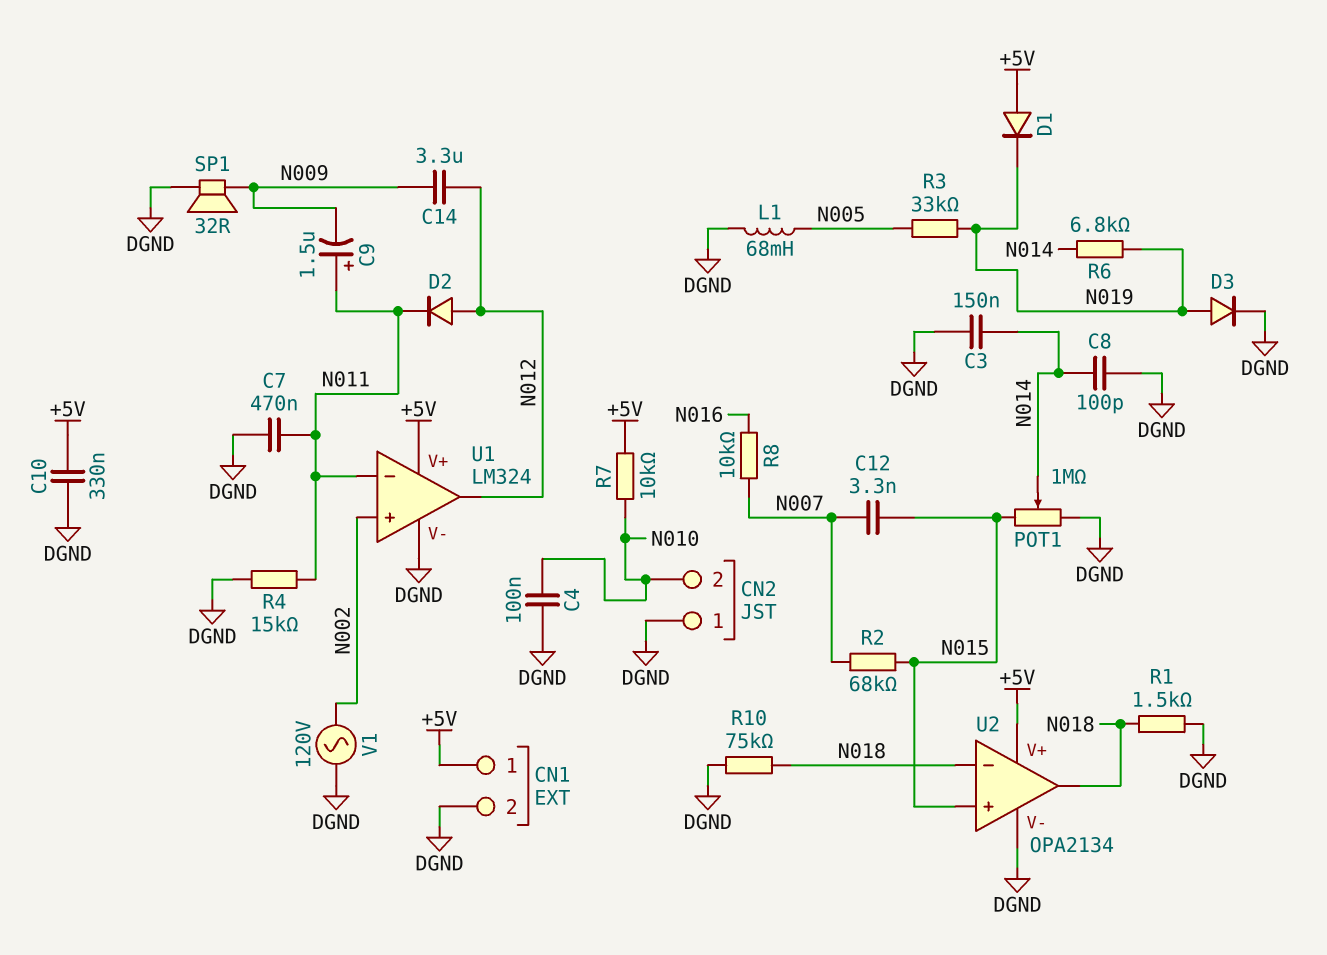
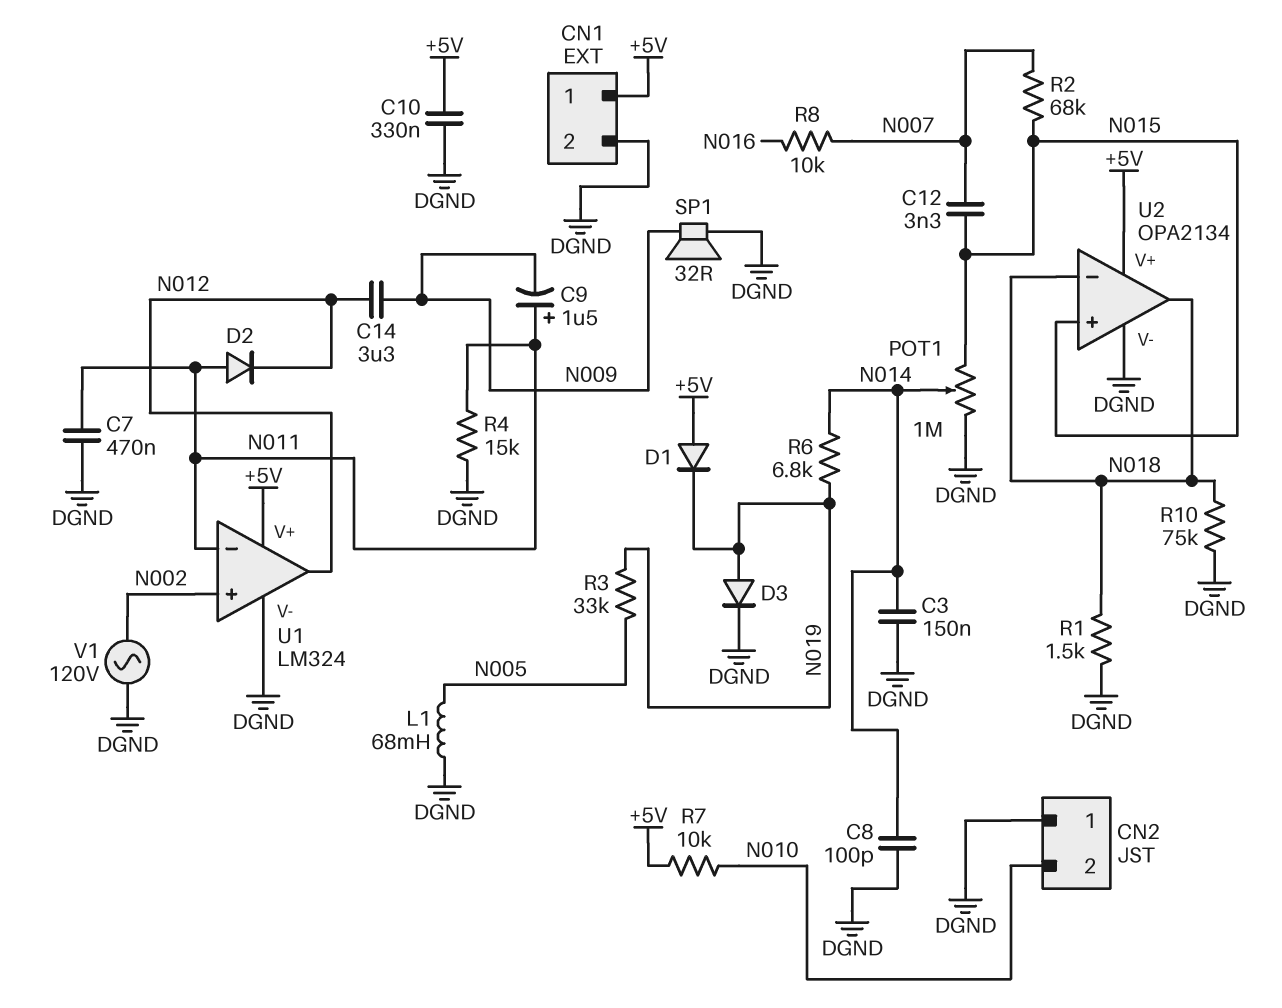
C4: 100nF (DGND, N010) -> none
D2: diode (A N012, K N011) -> diode (A N011, K N012)

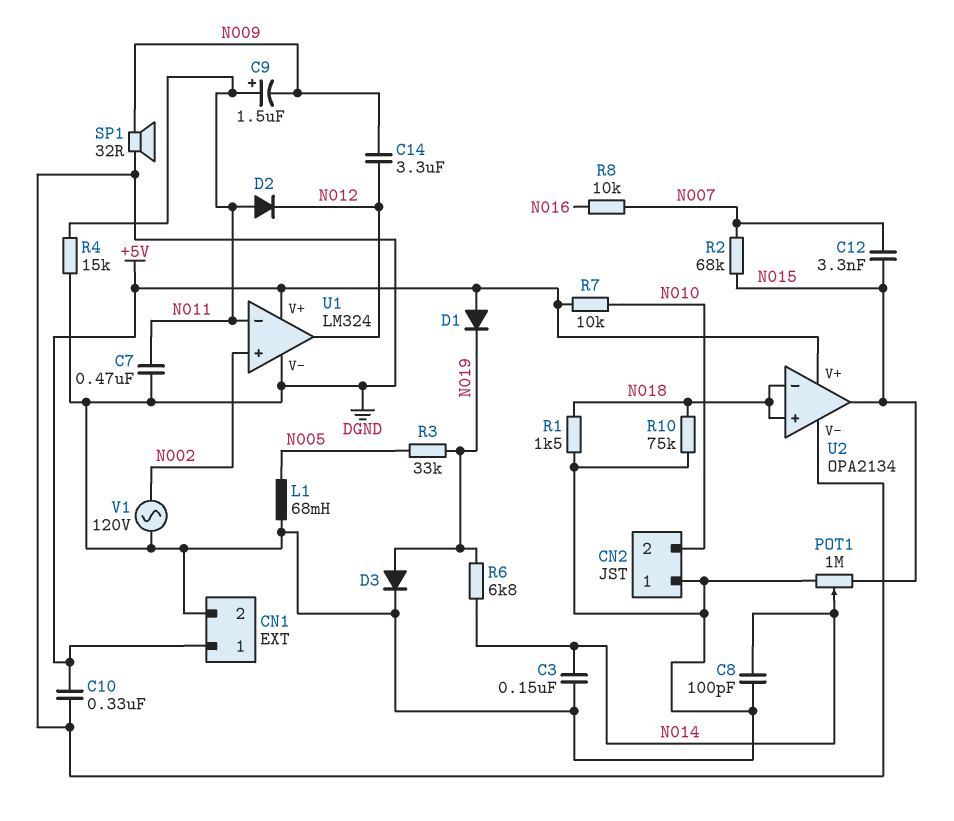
U2 pin in+: N015 -> N018
U2 pin out: N018 -> N015

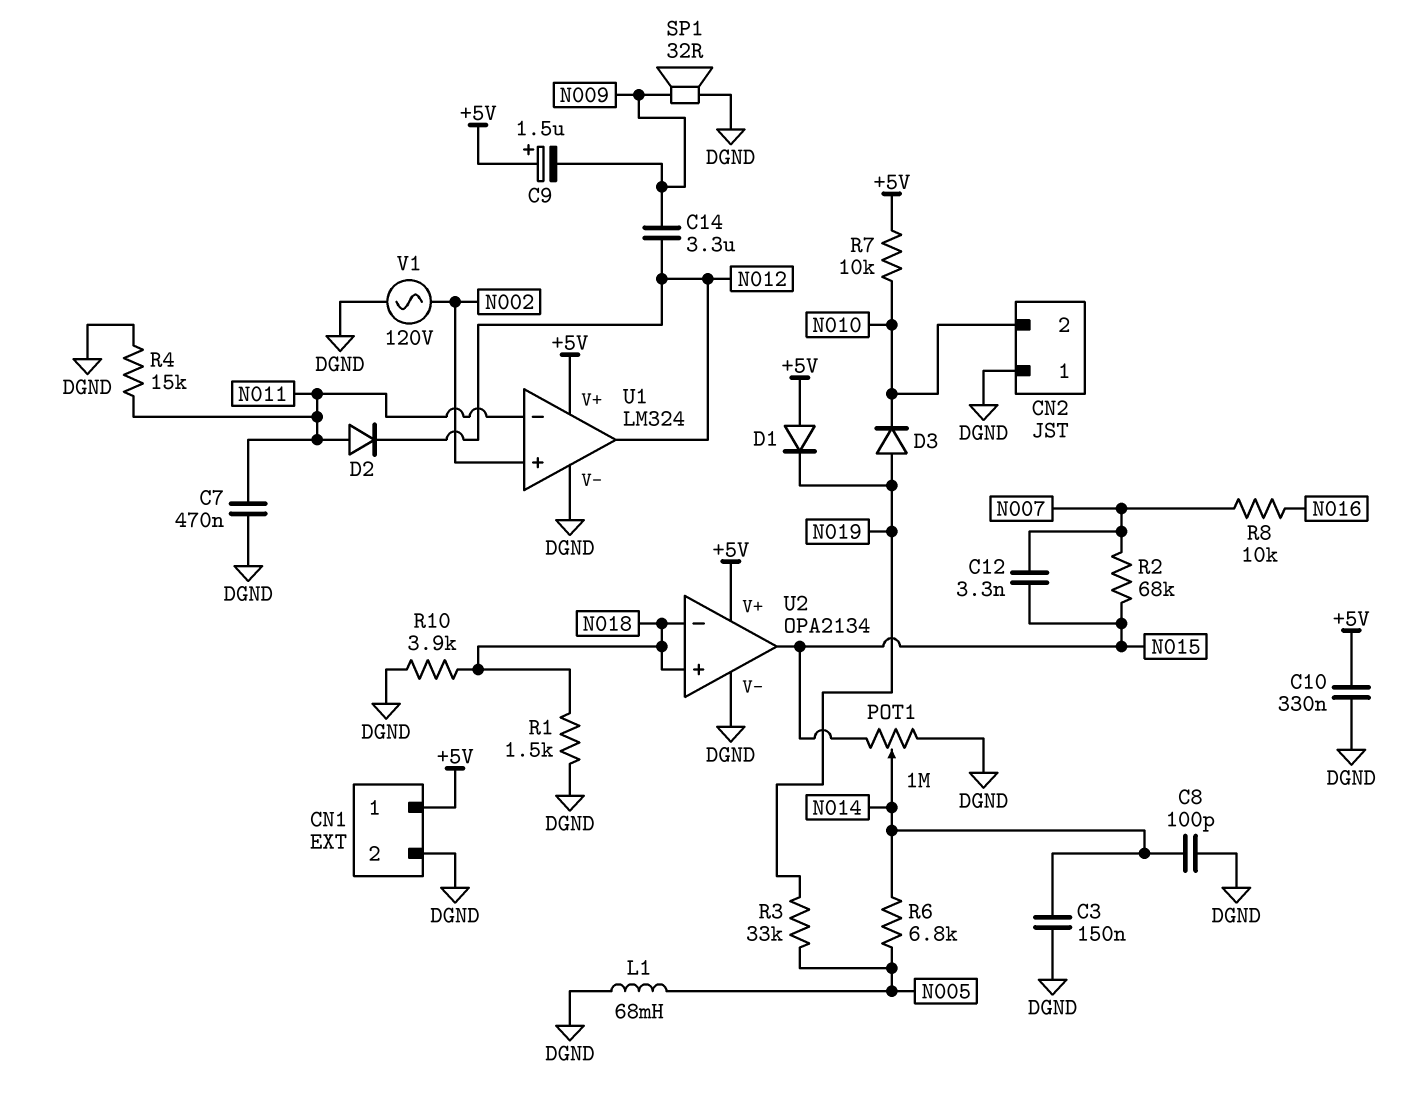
C9: 1.5uF (plus N011, minus N009) -> 1.5uF (plus +5V, minus N009)
D3: diode (A N019, K DGND) -> diode (A N019, K N010)
R6: 6.8k (N014, N019) -> 6.8k (N005, N014)
R10: 75k (DGND, N018) -> 3.9k (DGND, N018)

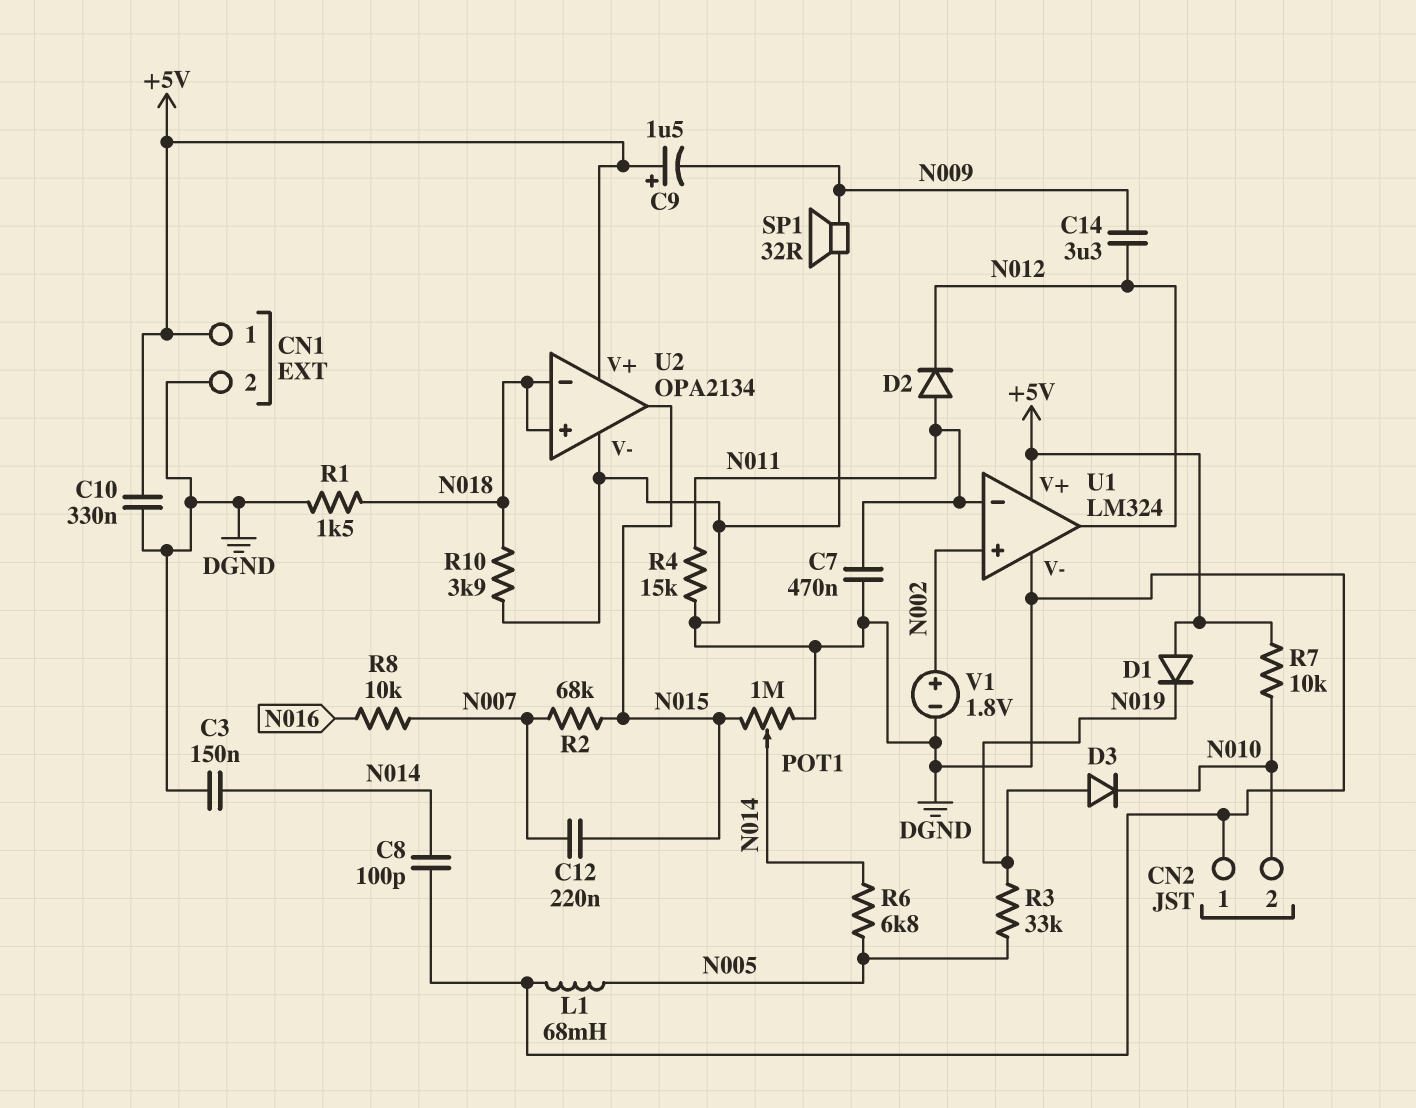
C12: 3.3nF (N007, N015) -> 220nF (N007, N015)
V1: AC 120V (DGND, N002) -> 1.8V (plus N002, minus DGND)

